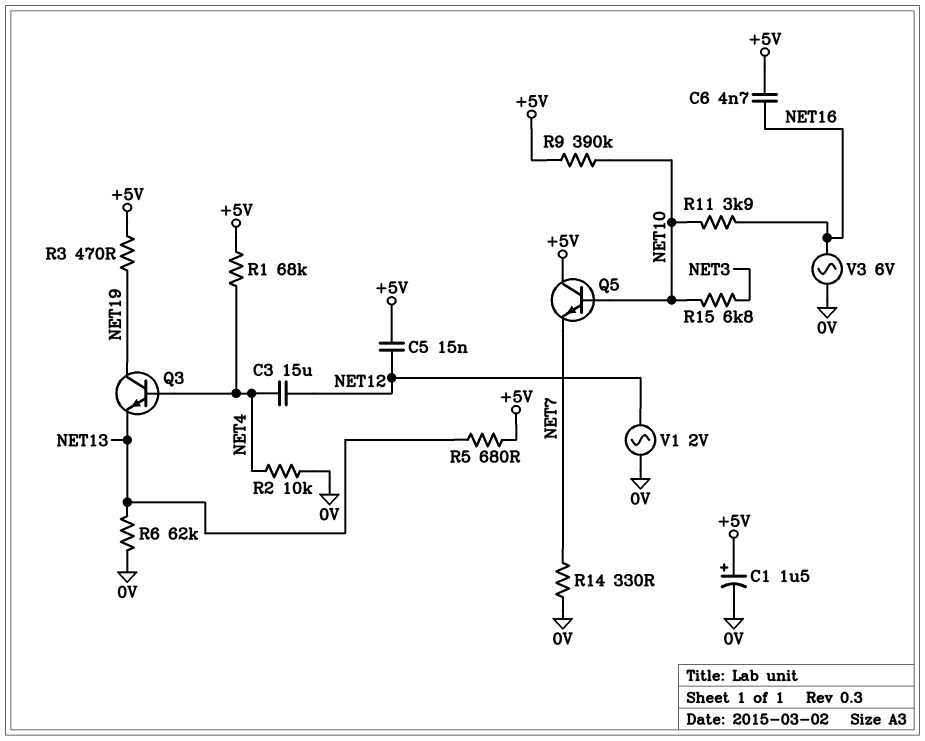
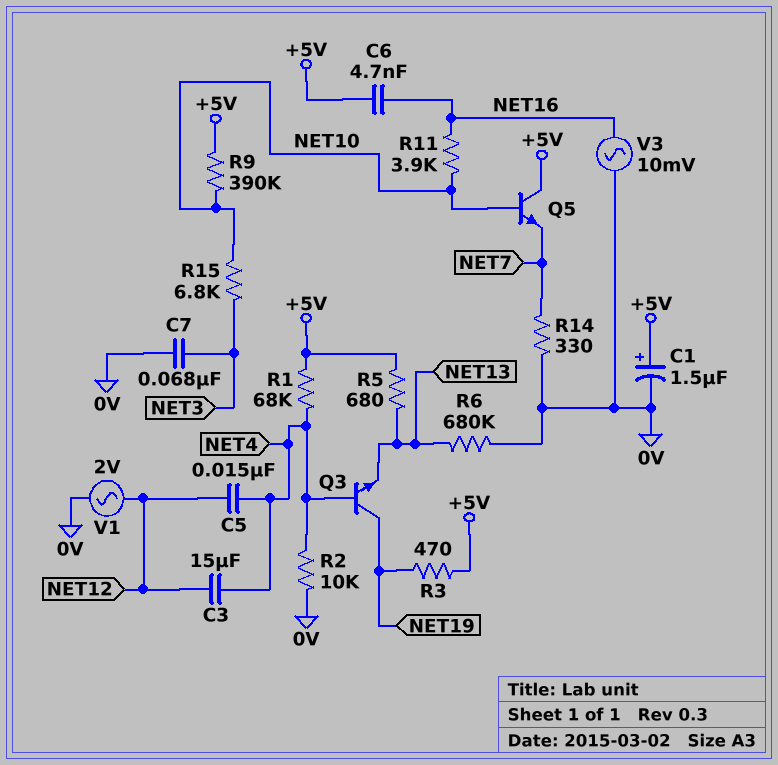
C5: 15nF (+5V, NET12) -> 15nF (NET4, NET12)
C7: none -> 68nF (0V, NET3)
R6: 62k (0V, NET13) -> 680k (0V, NET13)
V3: AC 6V (0V, NET16) -> AC 10mV (0V, NET16)

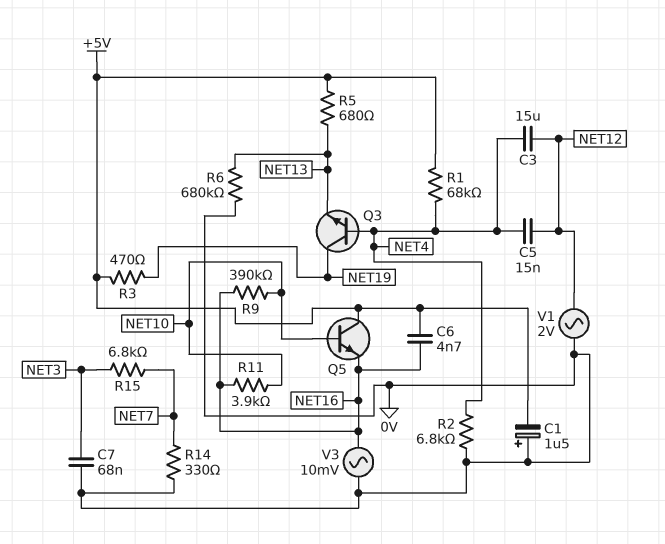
C1: 1.5uF (plus +5V, minus 0V) -> 1.5uF (plus 0V, minus +5V)
Q5: NPN (B NET10, C +5V, E NET7) -> NPN (B NET10, C +5V, E NET16)
R2: 10k (0V, NET4) -> 6.8k (0V, NET4)
R9: 390k (+5V, NET10) -> 390k (NET10, NET16)
R15: 6.8k (NET3, NET10) -> 6.8k (NET3, NET7)

